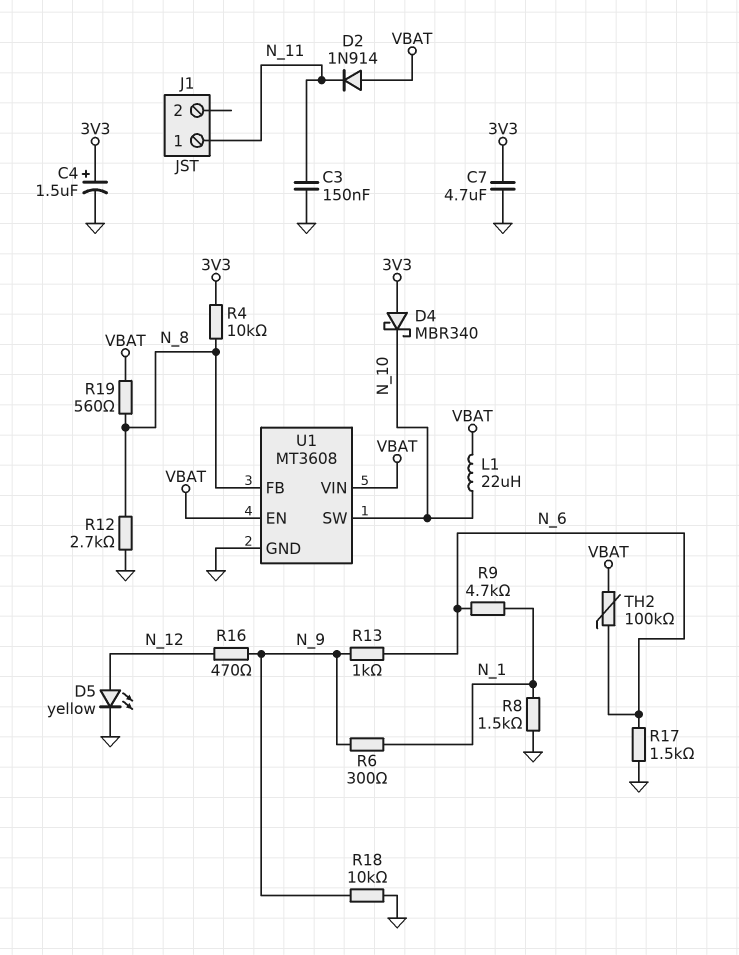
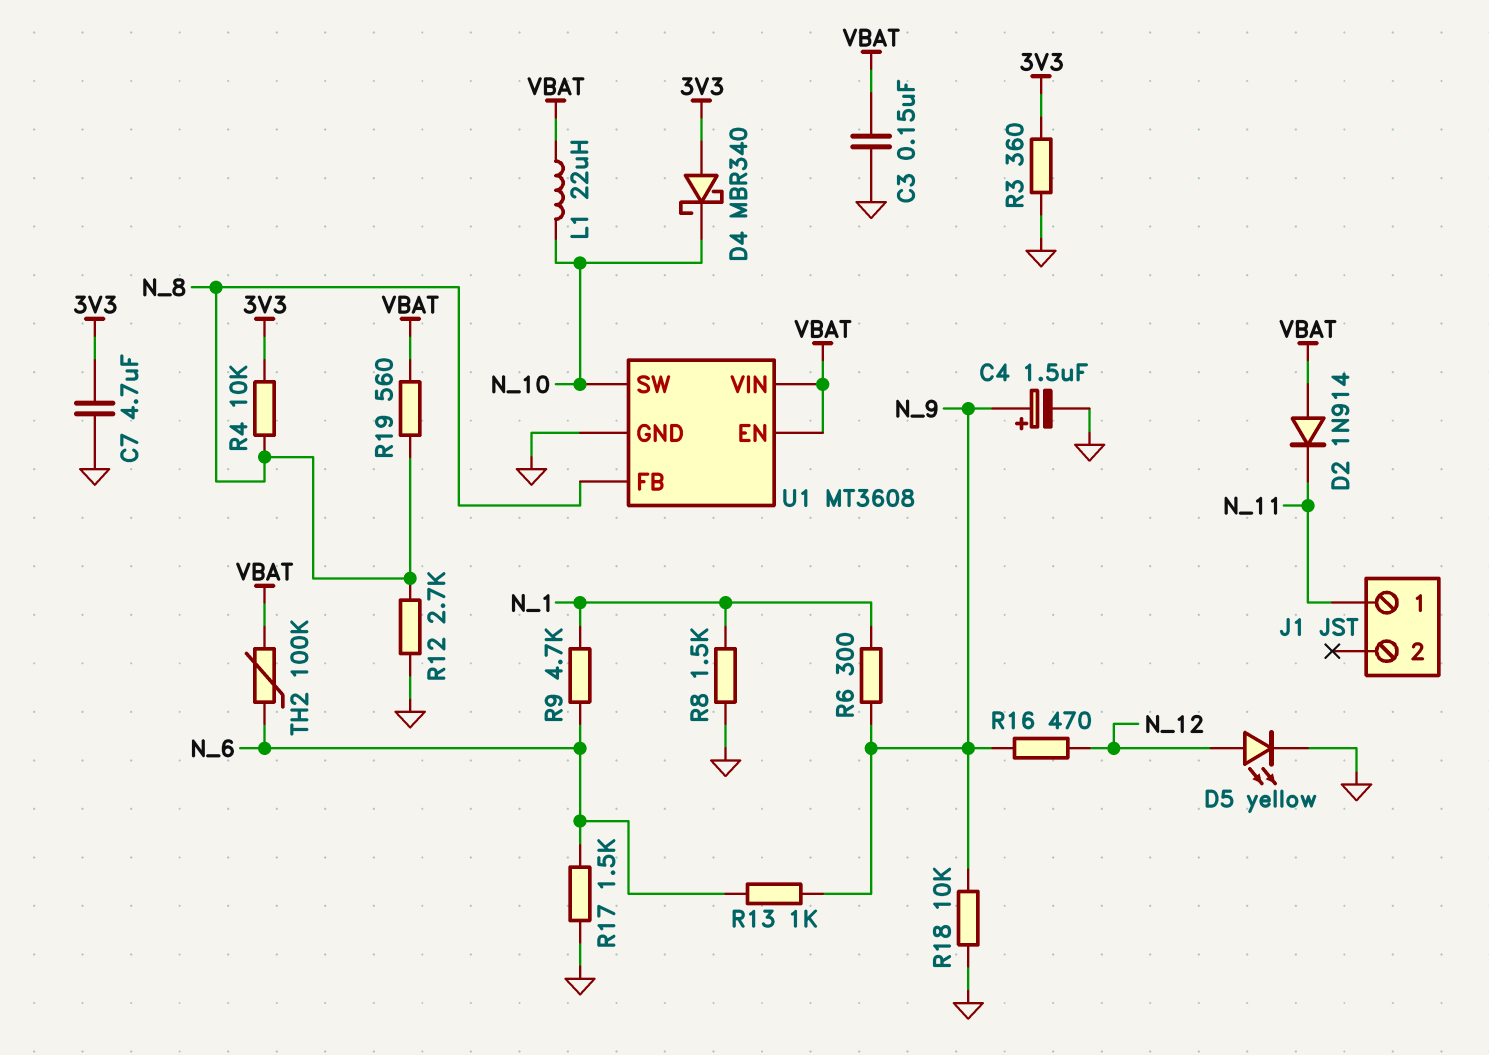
C3: 150nF (GND, N_11) -> 150nF (GND, VBAT)
C4: 1.5uF (plus 3V3, minus GND) -> 1.5uF (plus N_9, minus GND)
R3: none -> 360 (3V3, GND)

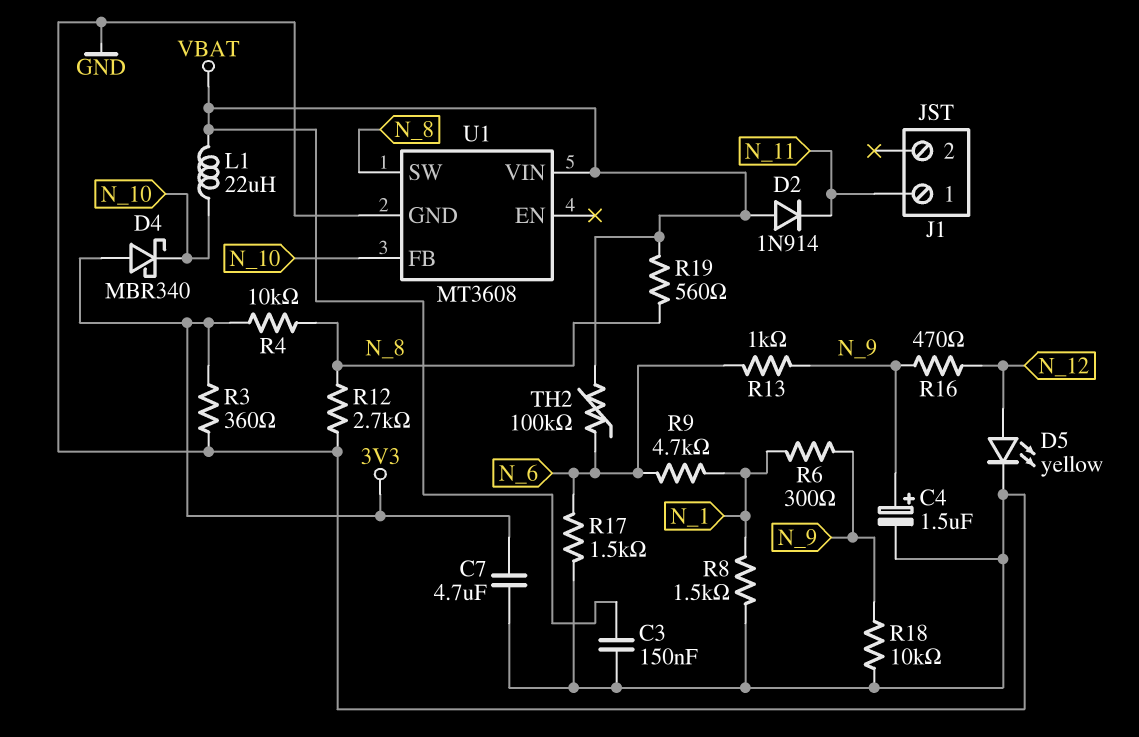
U1 pin EN: VBAT -> none
U1 pin FB: N_8 -> N_10
U1 pin SW: N_10 -> N_8

